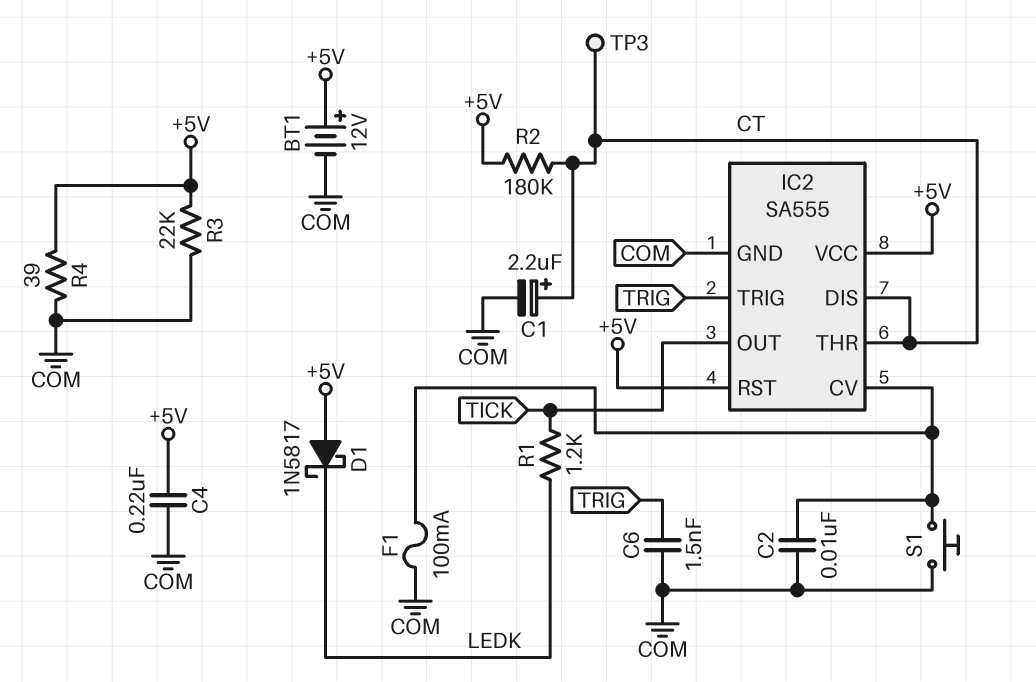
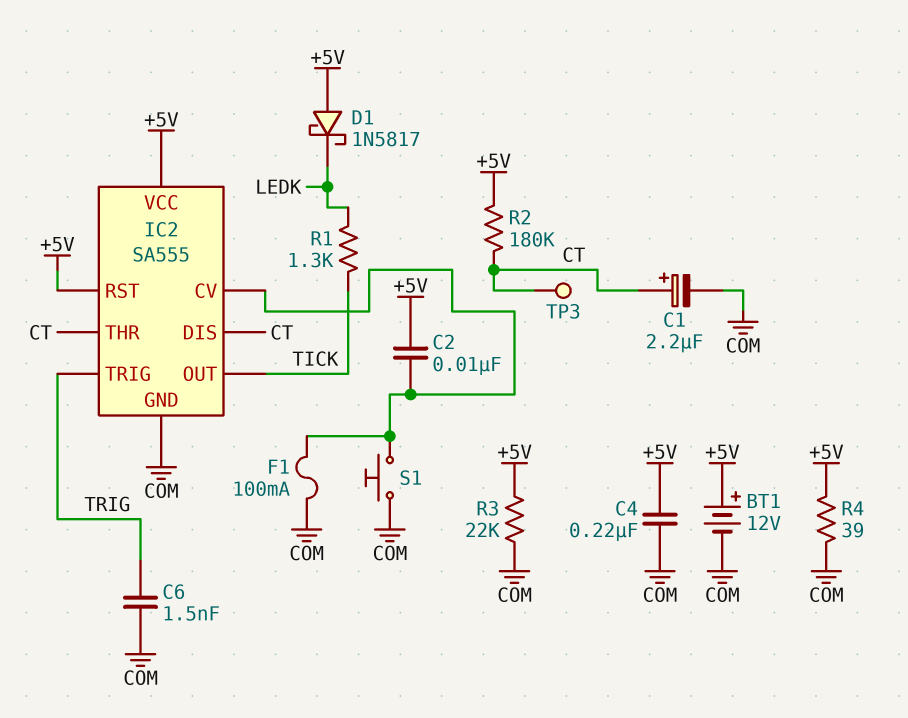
C2: 10nF (COM, IC2/CV) -> 10nF (+5V, IC2/CV)
R1: 1.2k (LEDK, TICK) -> 1.3k (LEDK, TICK)

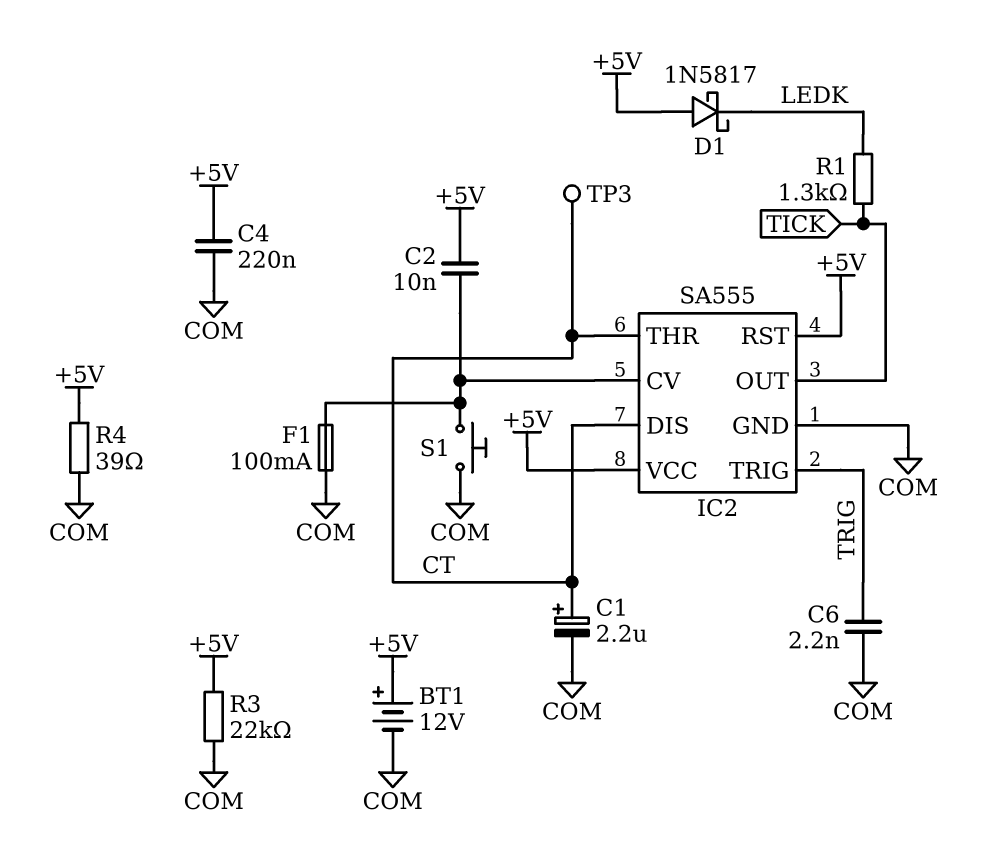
C6: 1.5nF (COM, TRIG) -> 2.2nF (COM, TRIG)
R2: 180k (+5V, CT) -> none

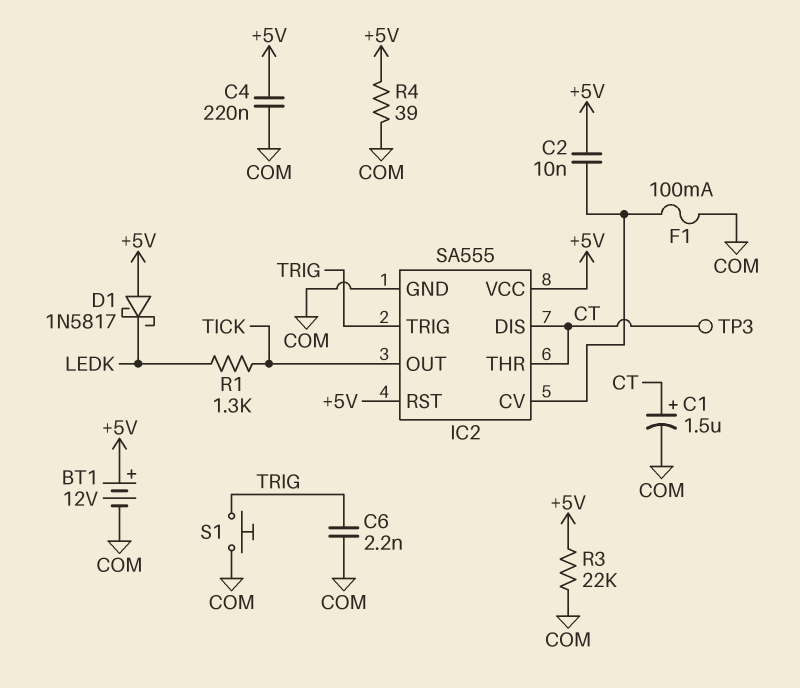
C1: 2.2uF (plus CT, minus COM) -> 1.5uF (plus CT, minus COM)
S1: button (COM, IC2/CV) -> button (COM, TRIG)

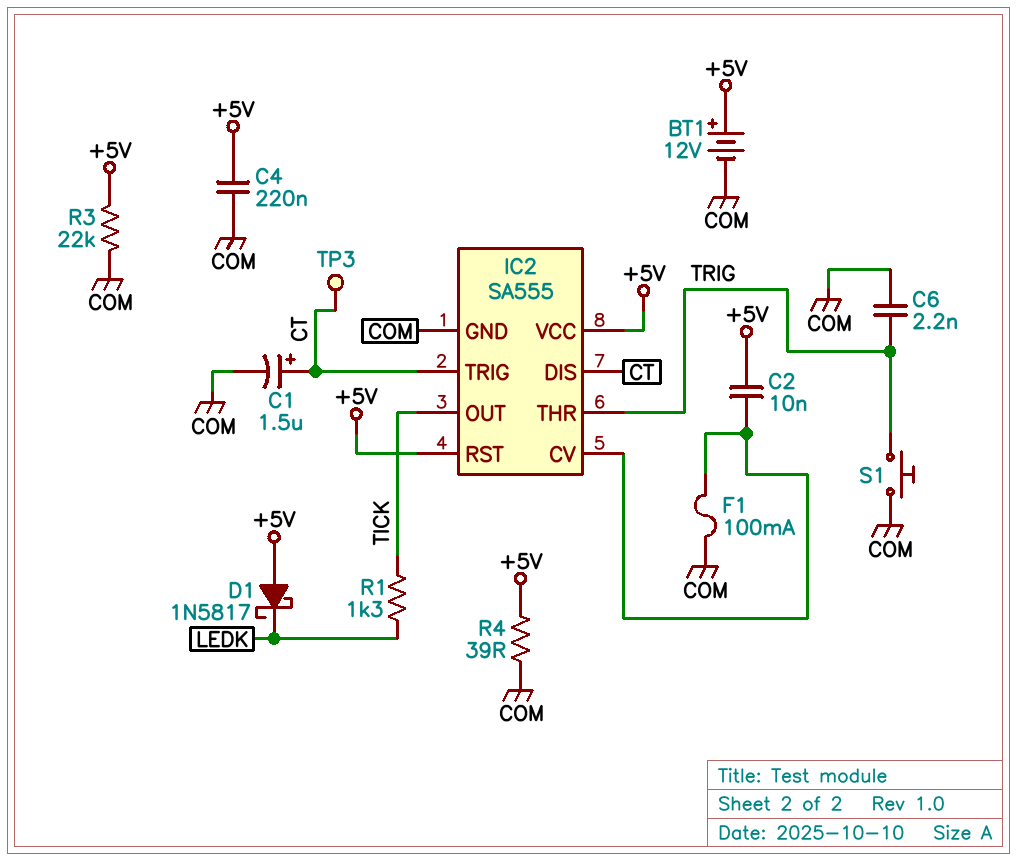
IC2 pin THR: CT -> TRIG
IC2 pin TRIG: TRIG -> CT

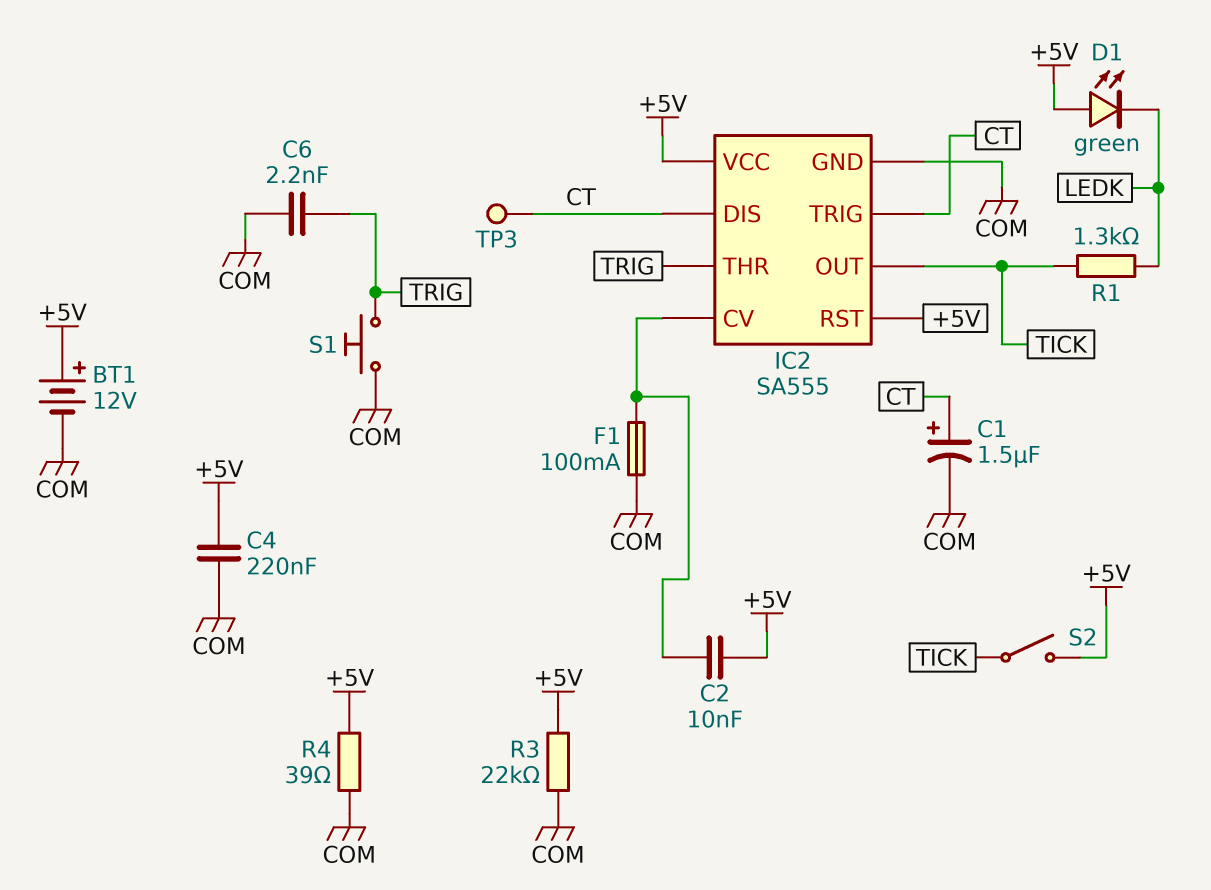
D1: schottky 1N5817 (A +5V, K LEDK) -> LED green (A +5V, K LEDK)
S2: none -> switch (+5V, TICK)

